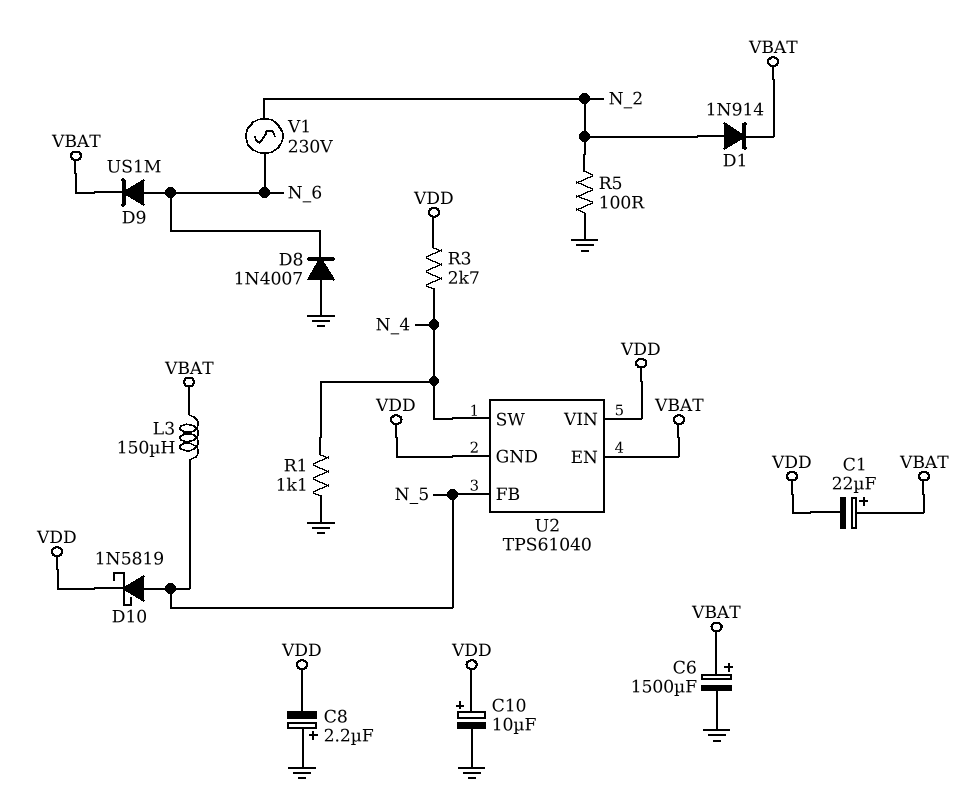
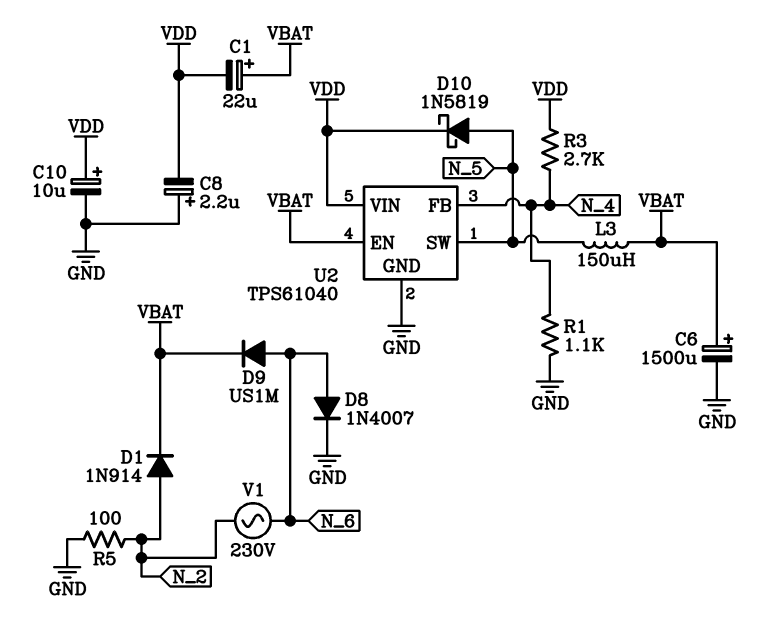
D8: diode 1N4007 (A GND, K N_6) -> diode 1N4007 (A N_6, K GND)
U2 pin FB: N_5 -> N_4
U2 pin GND: VDD -> GND
U2 pin SW: N_4 -> N_5

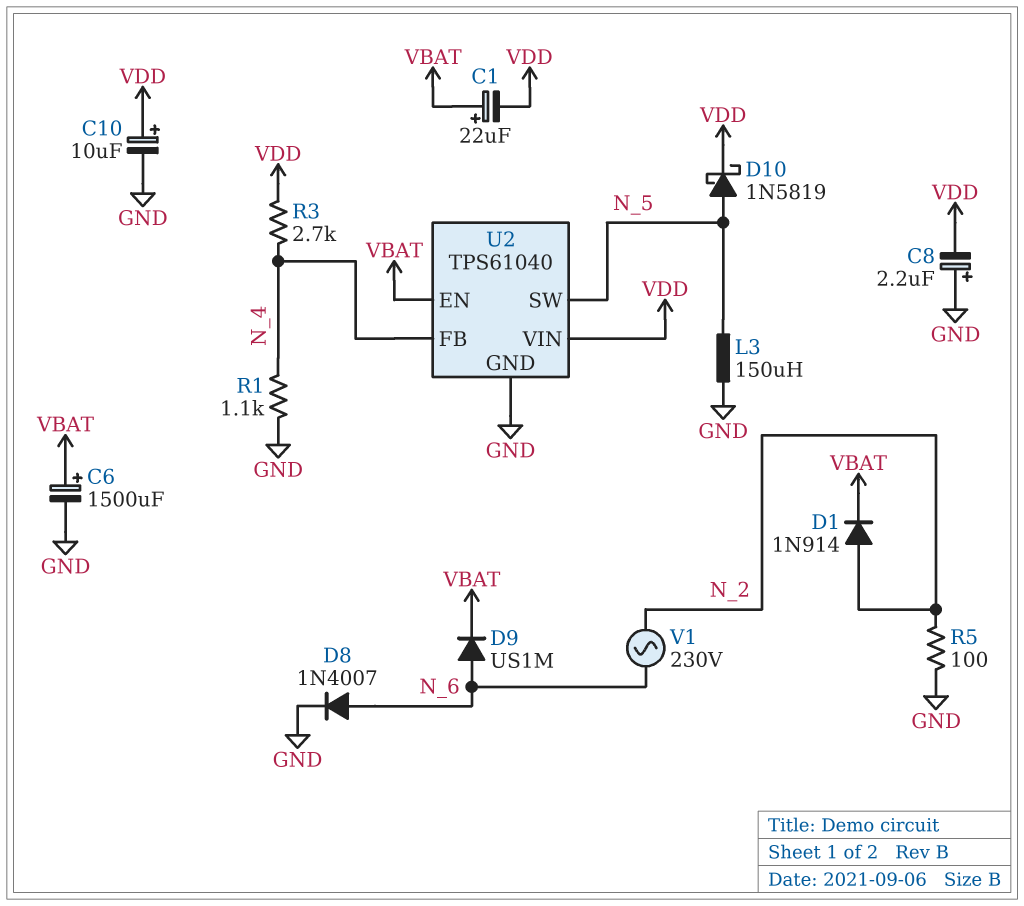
L3: 150uH (N_5, VBAT) -> 150uH (GND, N_5)

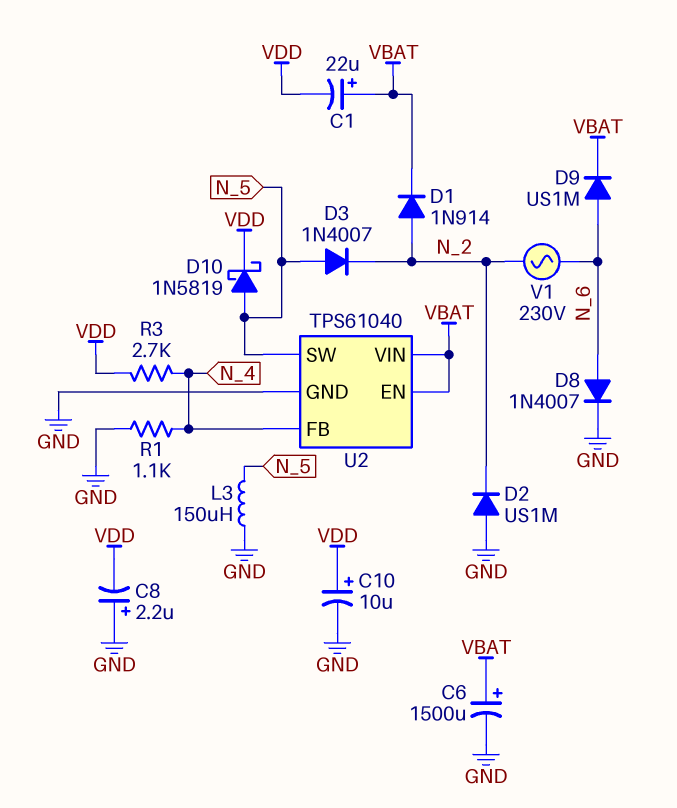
D2: none -> diode US1M (A GND, K N_2)
D3: none -> diode 1N4007 (A N_5, K N_2)
R5: 100 (GND, N_2) -> none
U2 pin VIN: VDD -> VBAT

